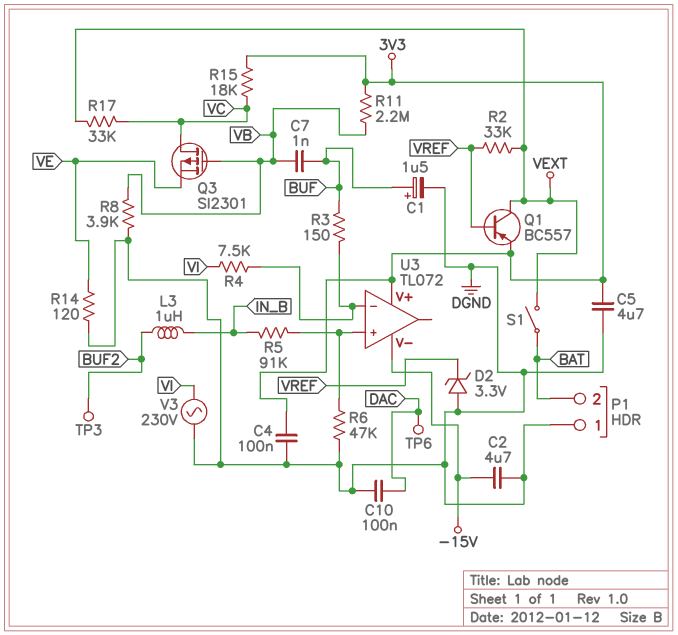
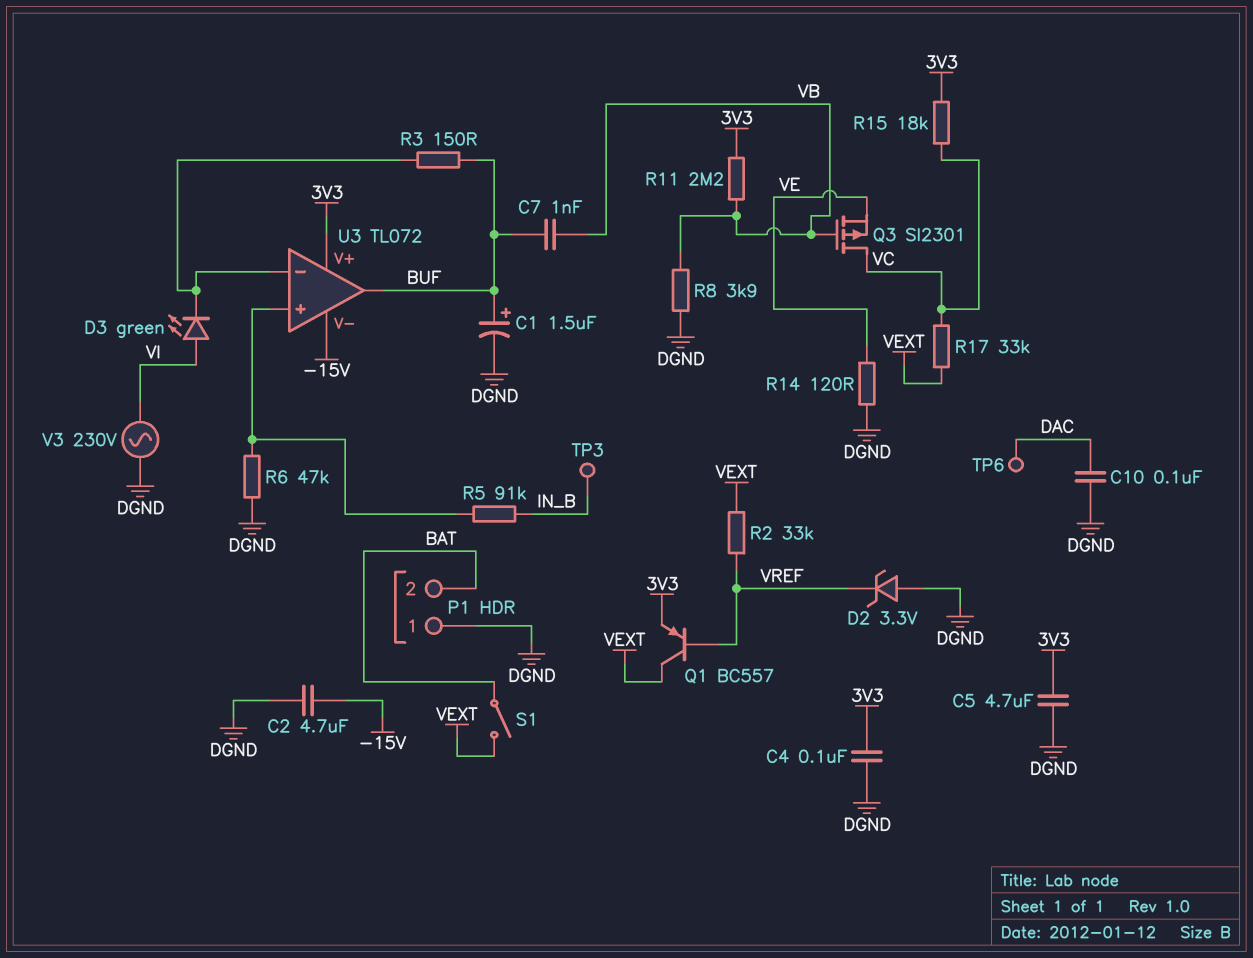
D3: none -> LED green (A VI, K U3/in-)
L3: 1uH (BUF2, IN_B) -> none
R4: 7.5k (U3/in-, VI) -> none
TP3: test point (BUF2) -> test point (IN_B)
U3 pin out: none -> BUF

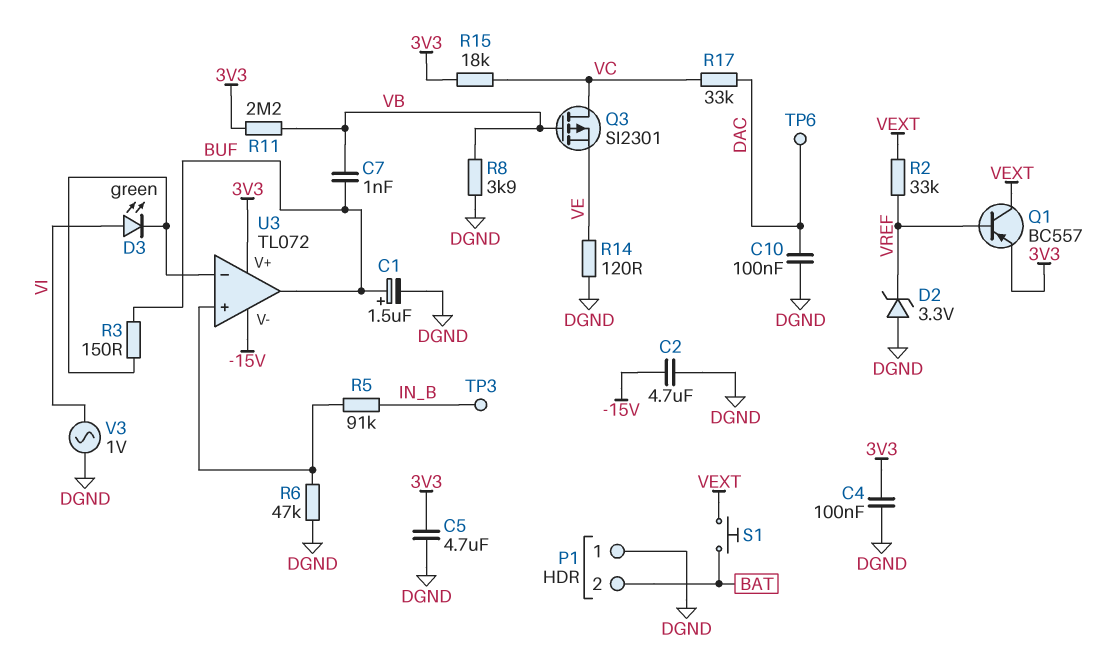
R17: 33k (VC, VEXT) -> 33k (DAC, VC)
S1: switch (BAT, VEXT) -> button (BAT, VEXT)
V3: AC 230V (DGND, VI) -> AC 1V (DGND, VI)

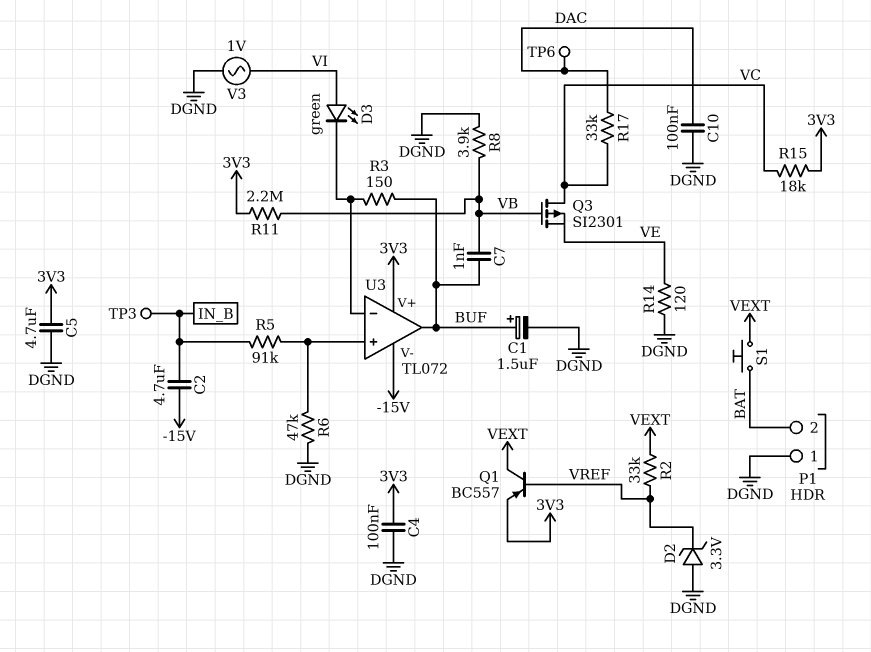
C2: 4.7uF (-15V, DGND) -> 4.7uF (-15V, IN_B)

